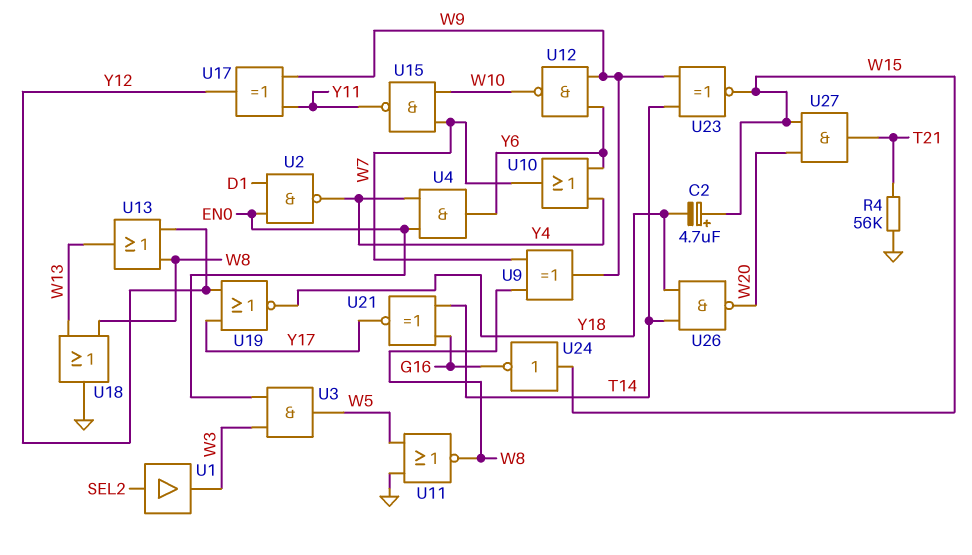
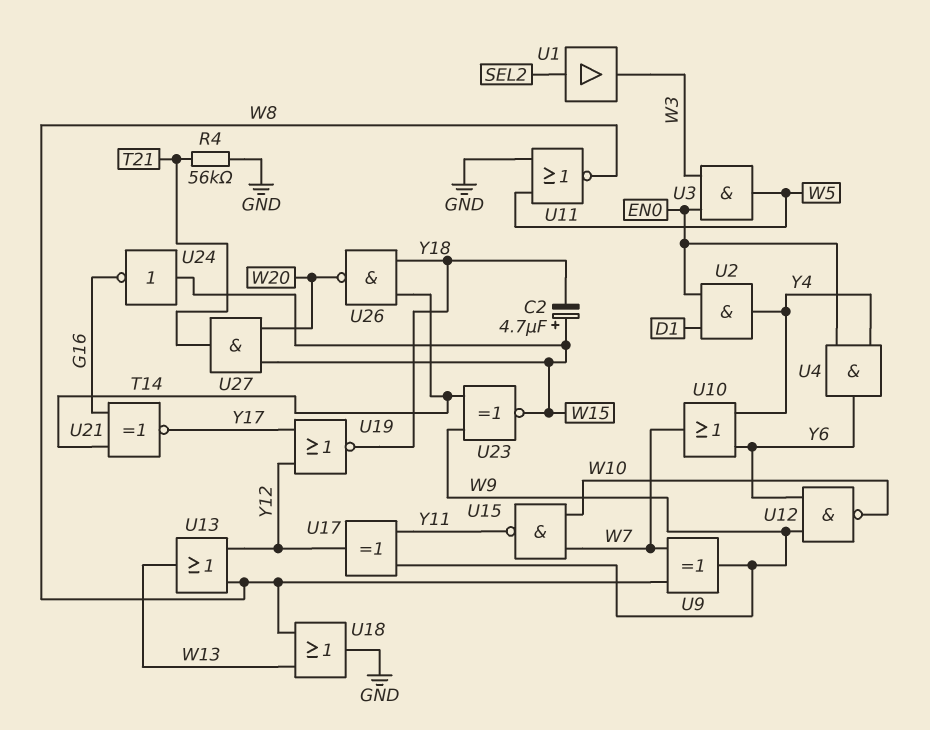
U2: NAND (in D1, in EN0, out Y4) -> AND (in D1, in EN0, out Y4)

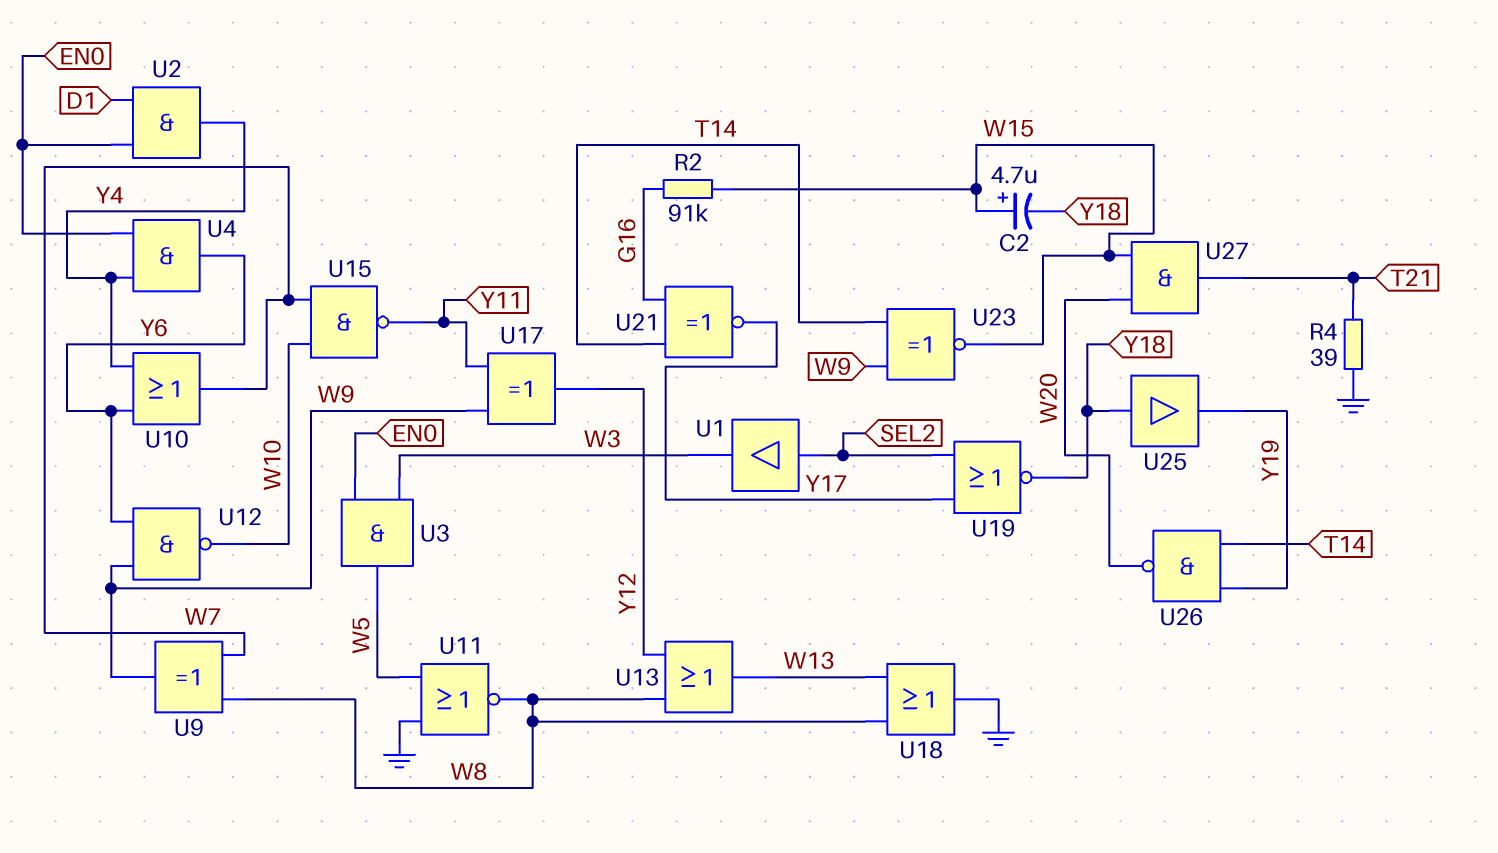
R2: none -> 91k (G16, W15)
R4: 56k (GND, T21) -> 39 (GND, T21)
U19: NOR (in Y12, in Y17, out Y18) -> NOR (in SEL2, in Y17, out Y18)
U24: NOT (in W15, out G16) -> none
U25: none -> buffer (in Y18, out Y19)
U26: NAND (in T14, in Y18, out W20) -> NAND (in T14, in Y19, out W20)

